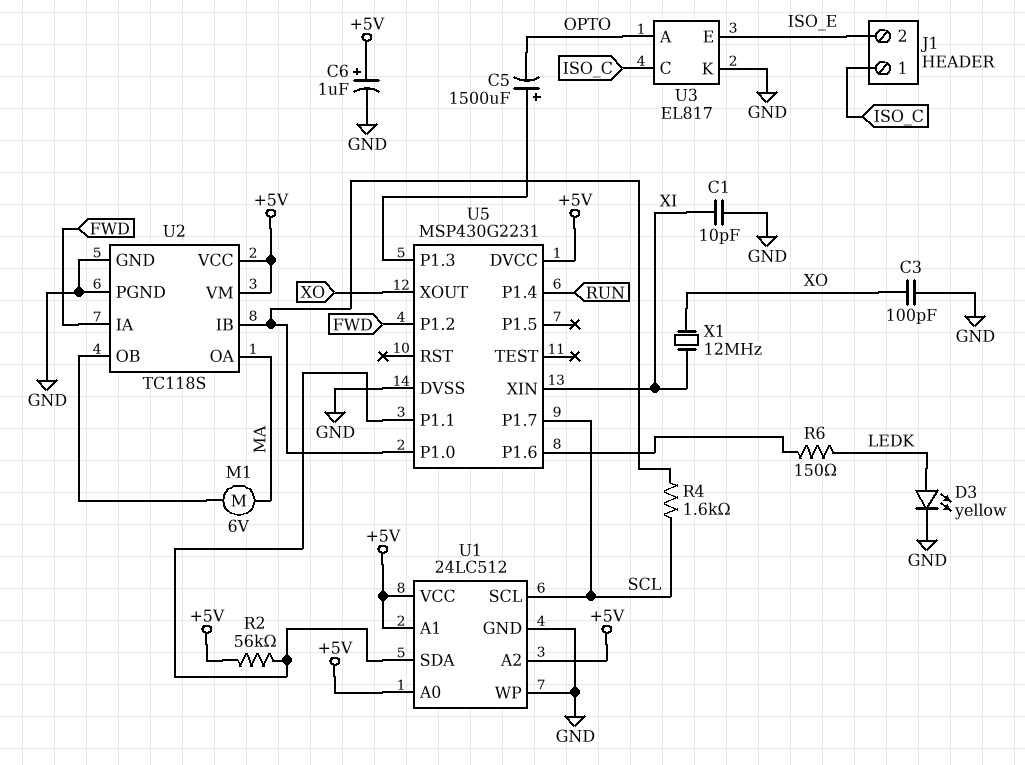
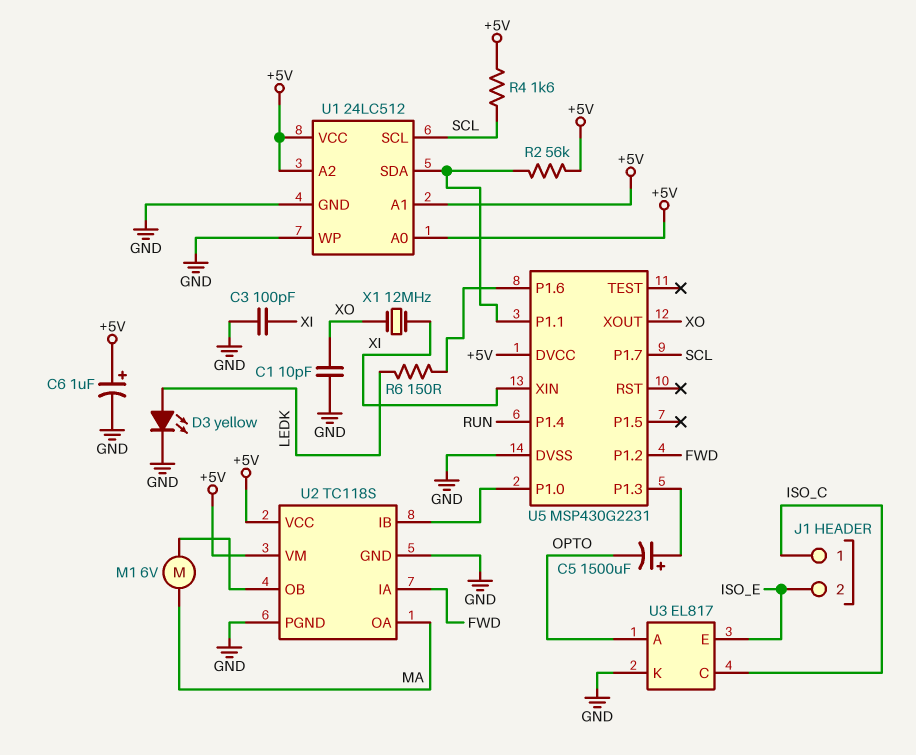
C1: 10pF (GND, XI) -> 10pF (GND, XO)
C3: 100pF (GND, XO) -> 100pF (GND, XI)
R4: 1.6k (SCL, U2/IB) -> 1.6k (+5V, SCL)

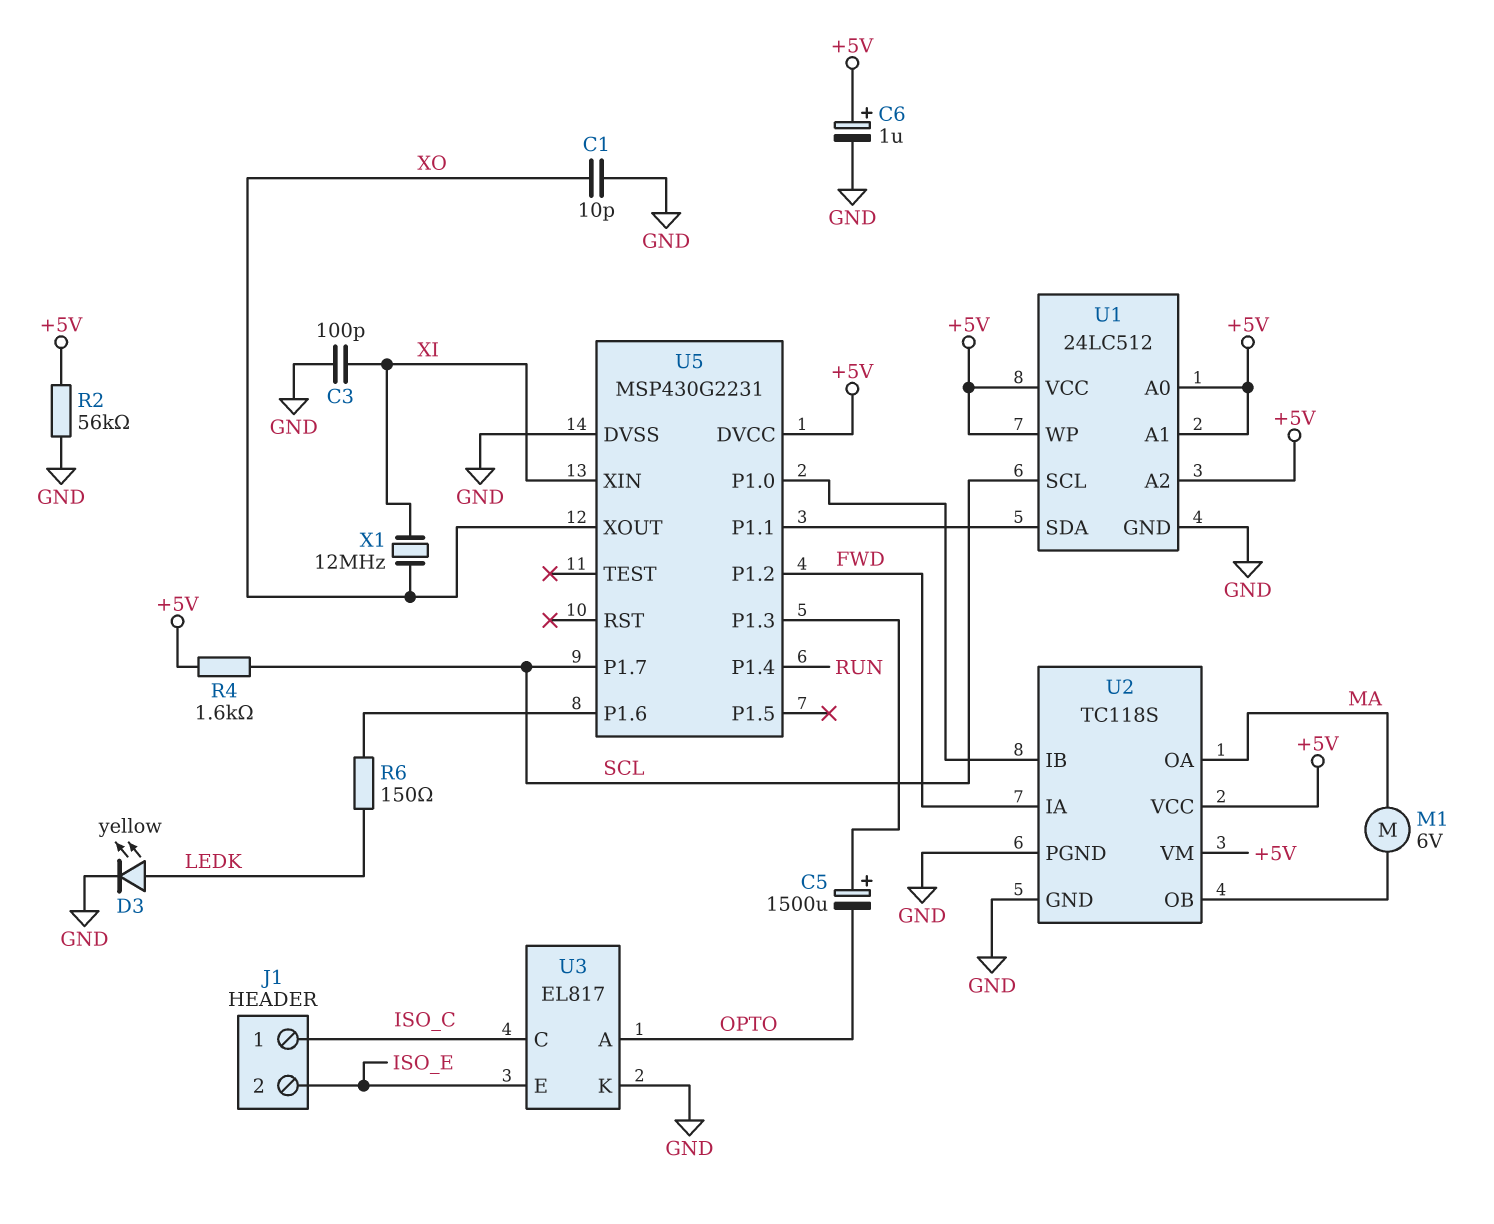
R2: 56k (+5V, U1/SDA) -> 56k (+5V, GND)
U1 pin WP: GND -> +5V

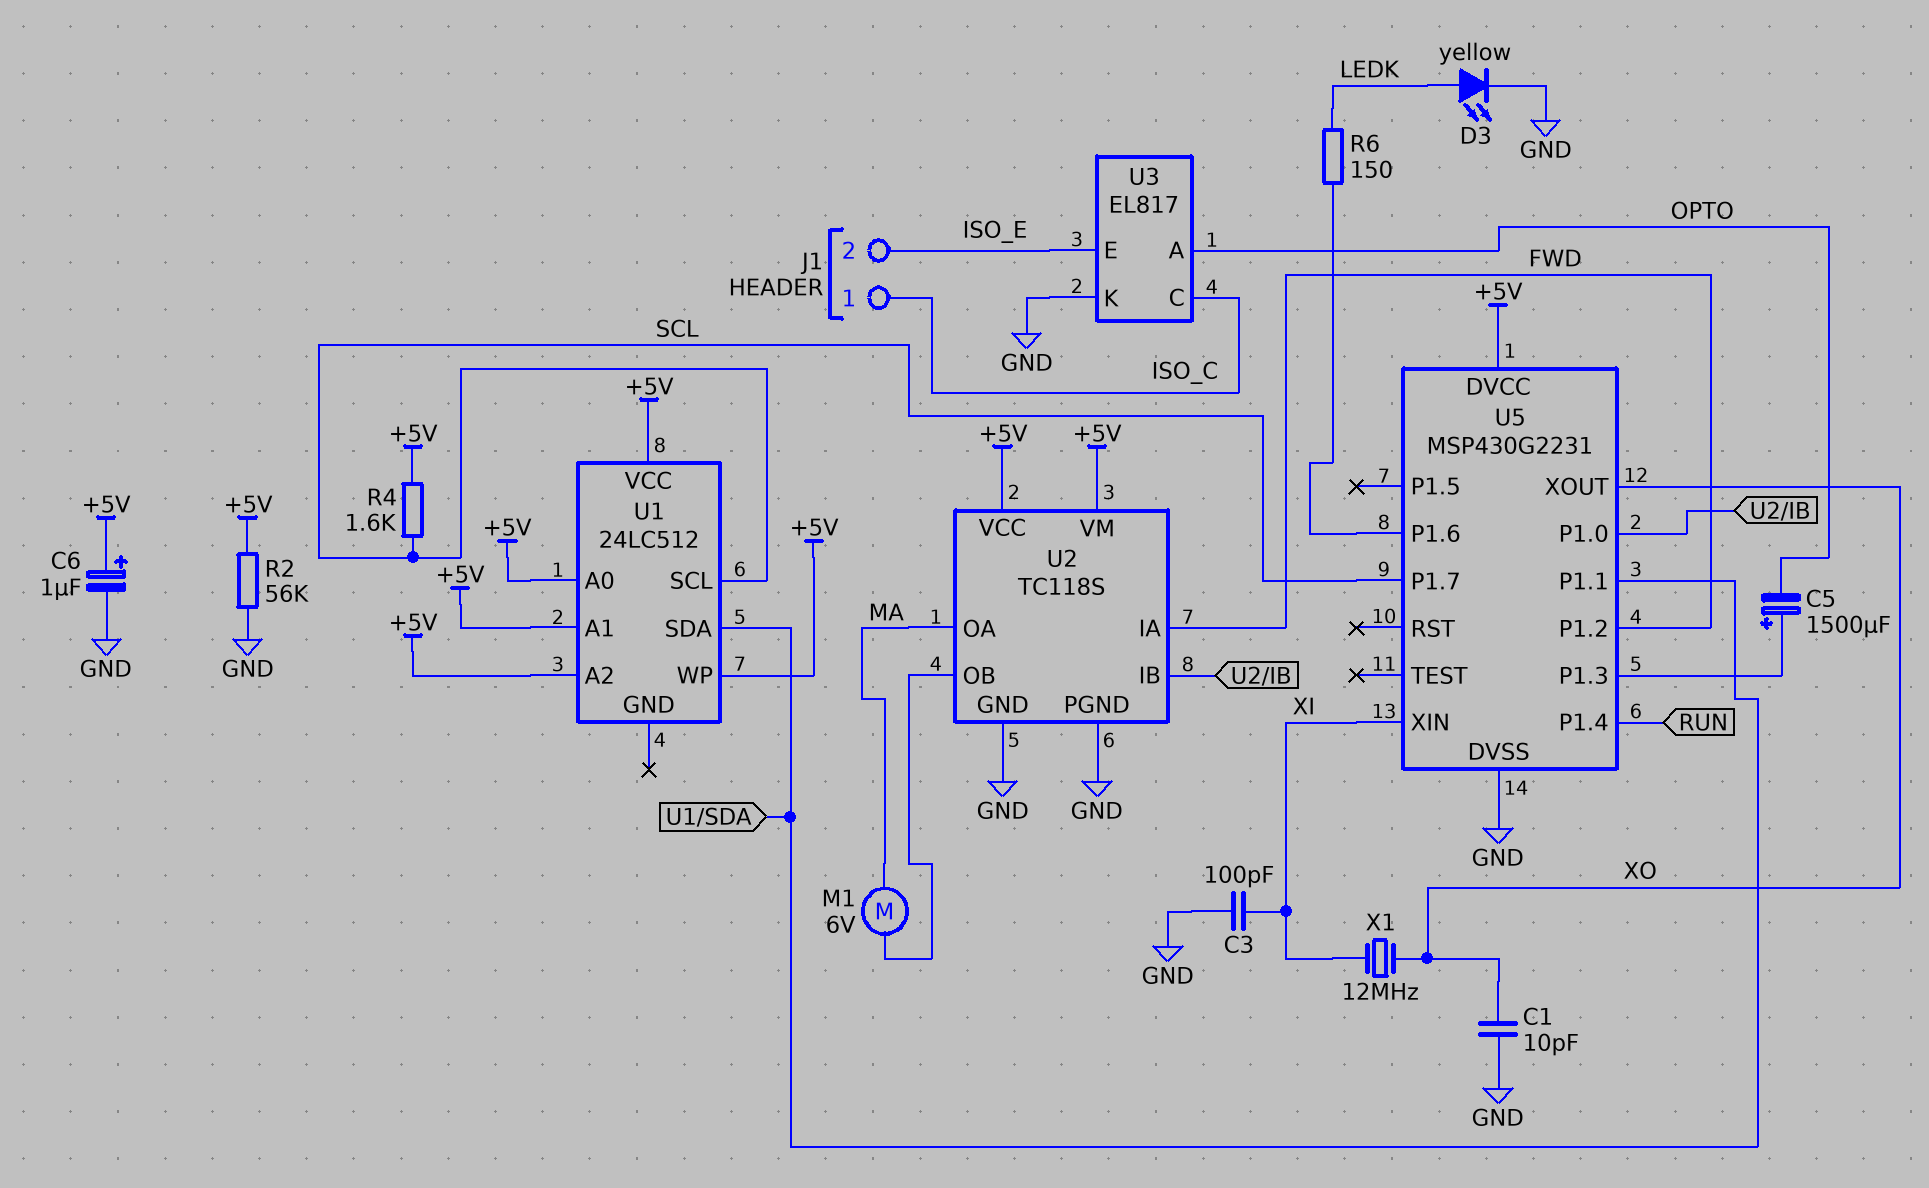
U1 pin GND: GND -> none

